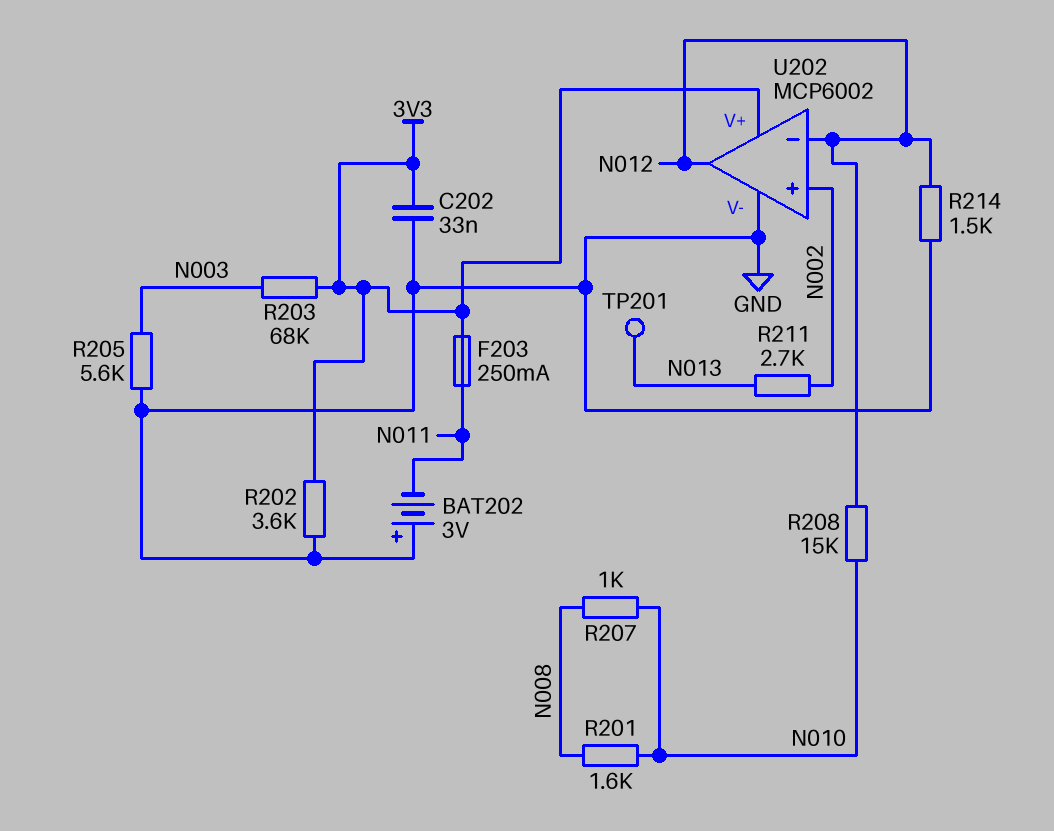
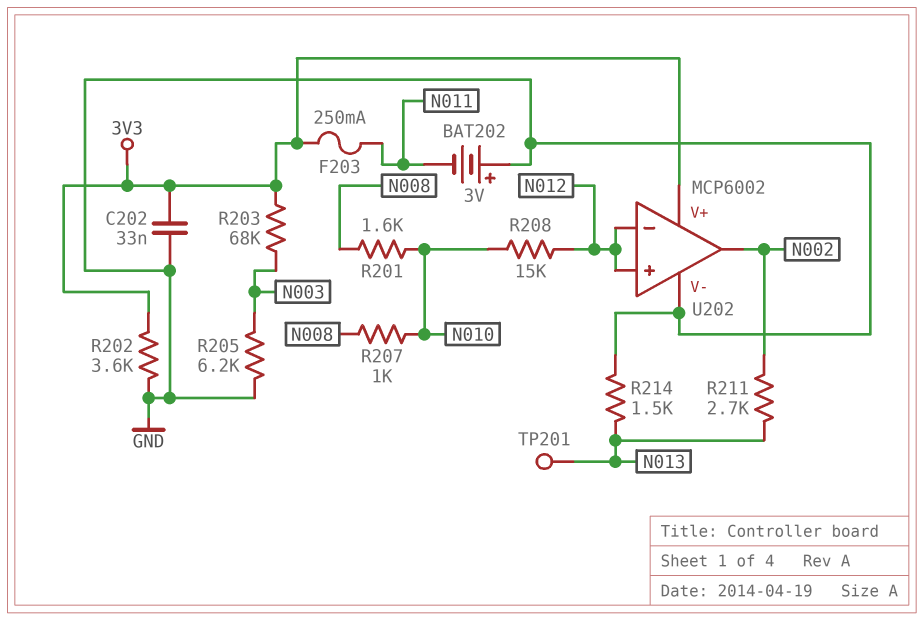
R205: 5.6k (GND, N003) -> 6.2k (GND, N003)
R214: 1.5k (GND, N012) -> 1.5k (GND, N013)
U202 pin in+: N002 -> N012
U202 pin out: N012 -> N002

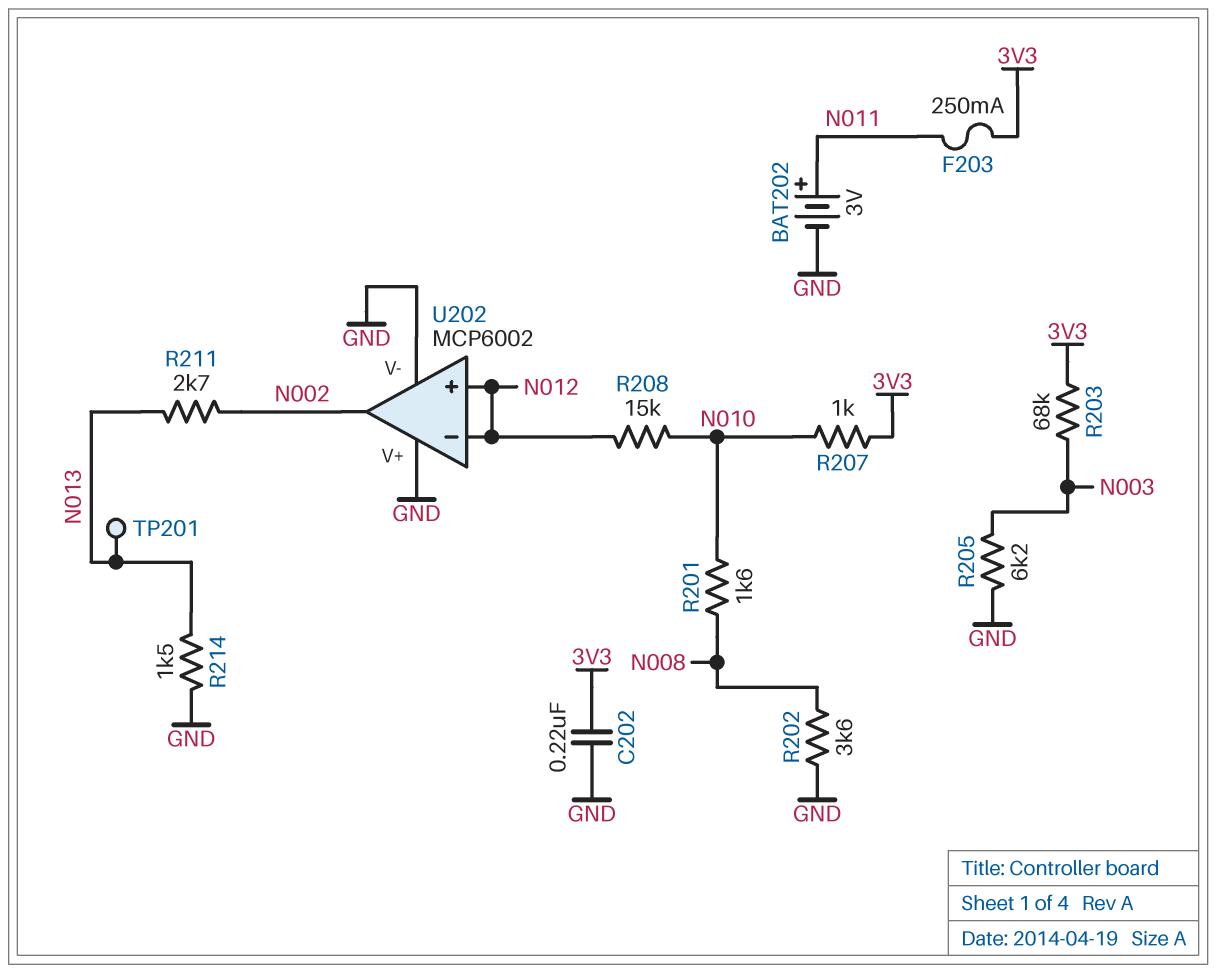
BAT202: 3V (plus GND, minus N011) -> 3V (plus N011, minus GND)
C202: 33nF (3V3, GND) -> 220nF (3V3, GND)
R202: 3.6k (3V3, GND) -> 3.6k (GND, N008)
R207: 1k (N008, N010) -> 1k (3V3, N010)
U202 pin V+: 3V3 -> GND

